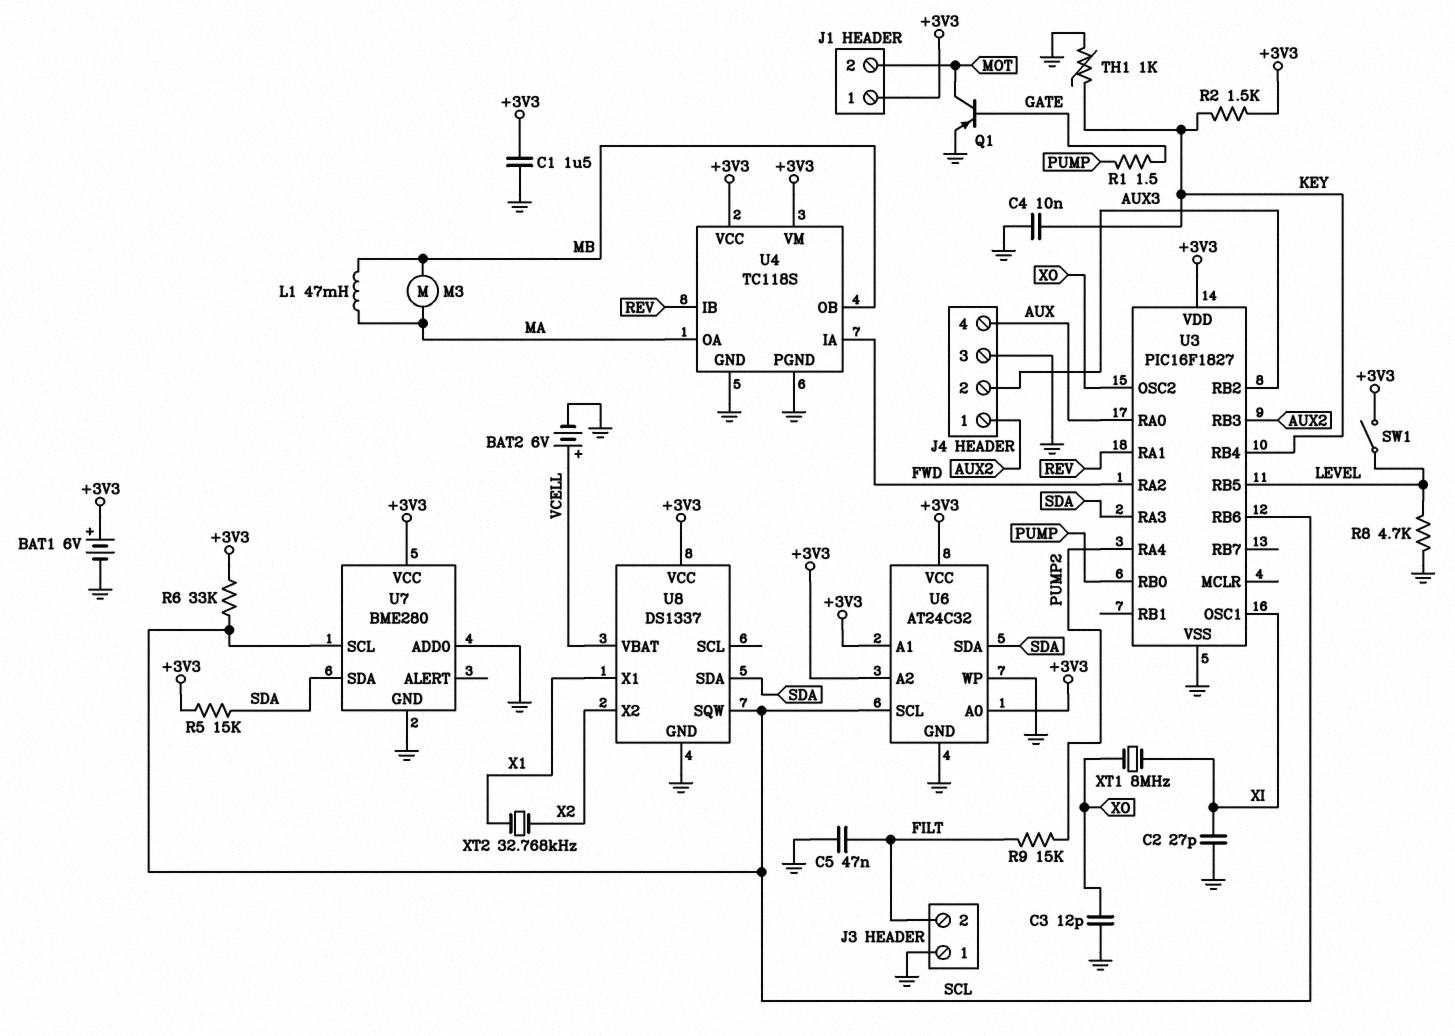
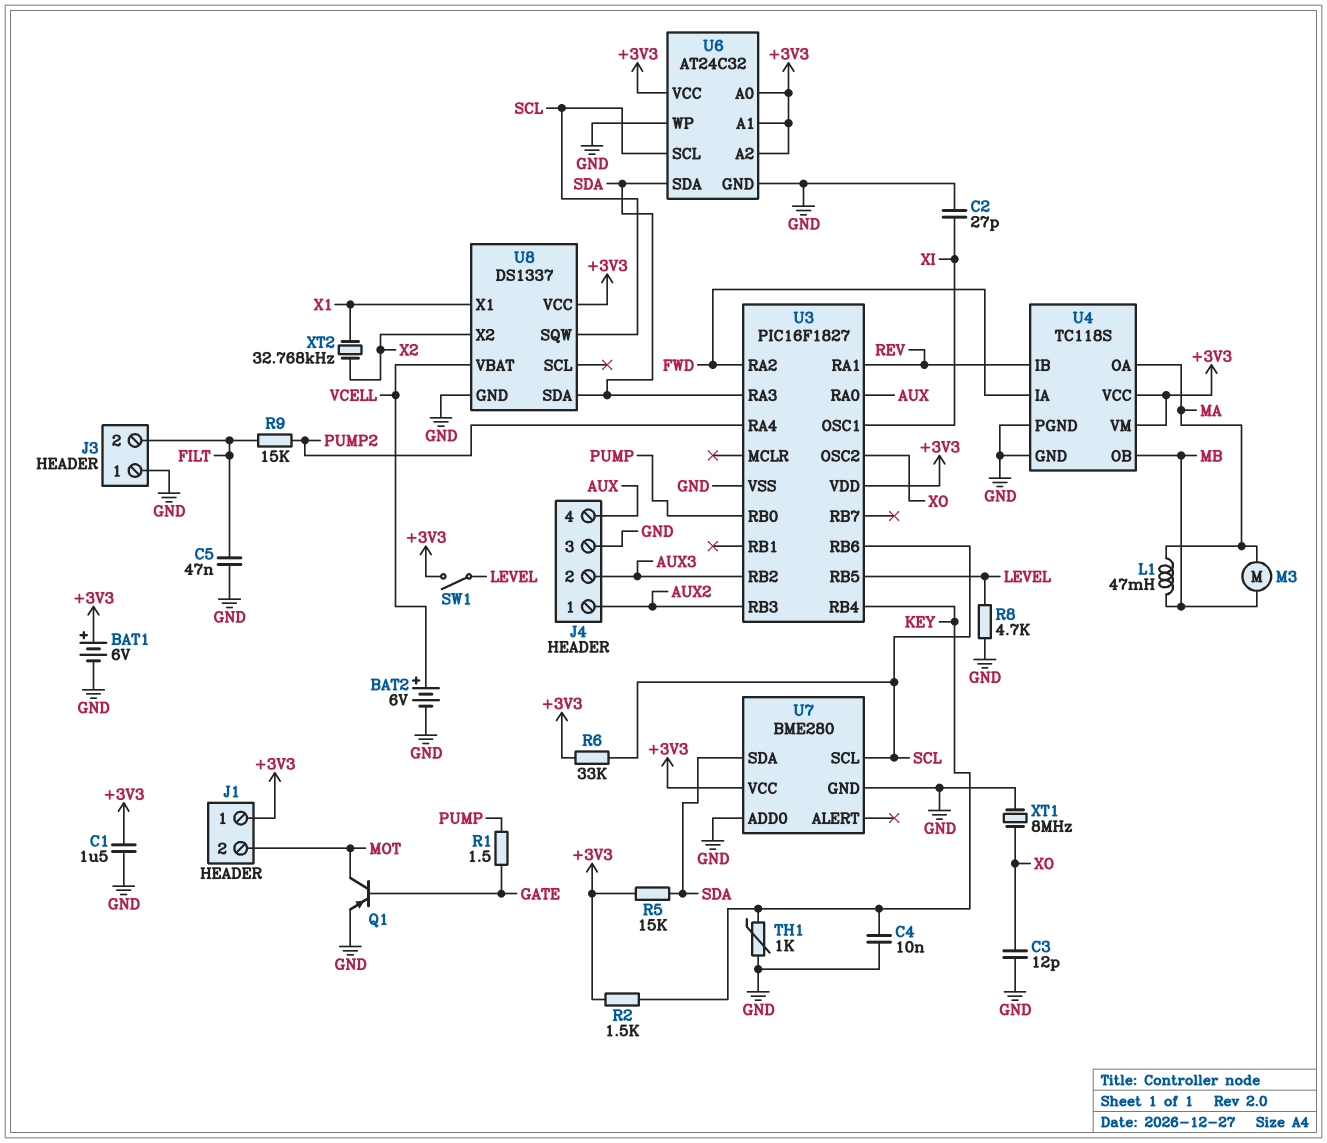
XT1: 8MHz (XI, XO) -> 8MHz (GND, XO)

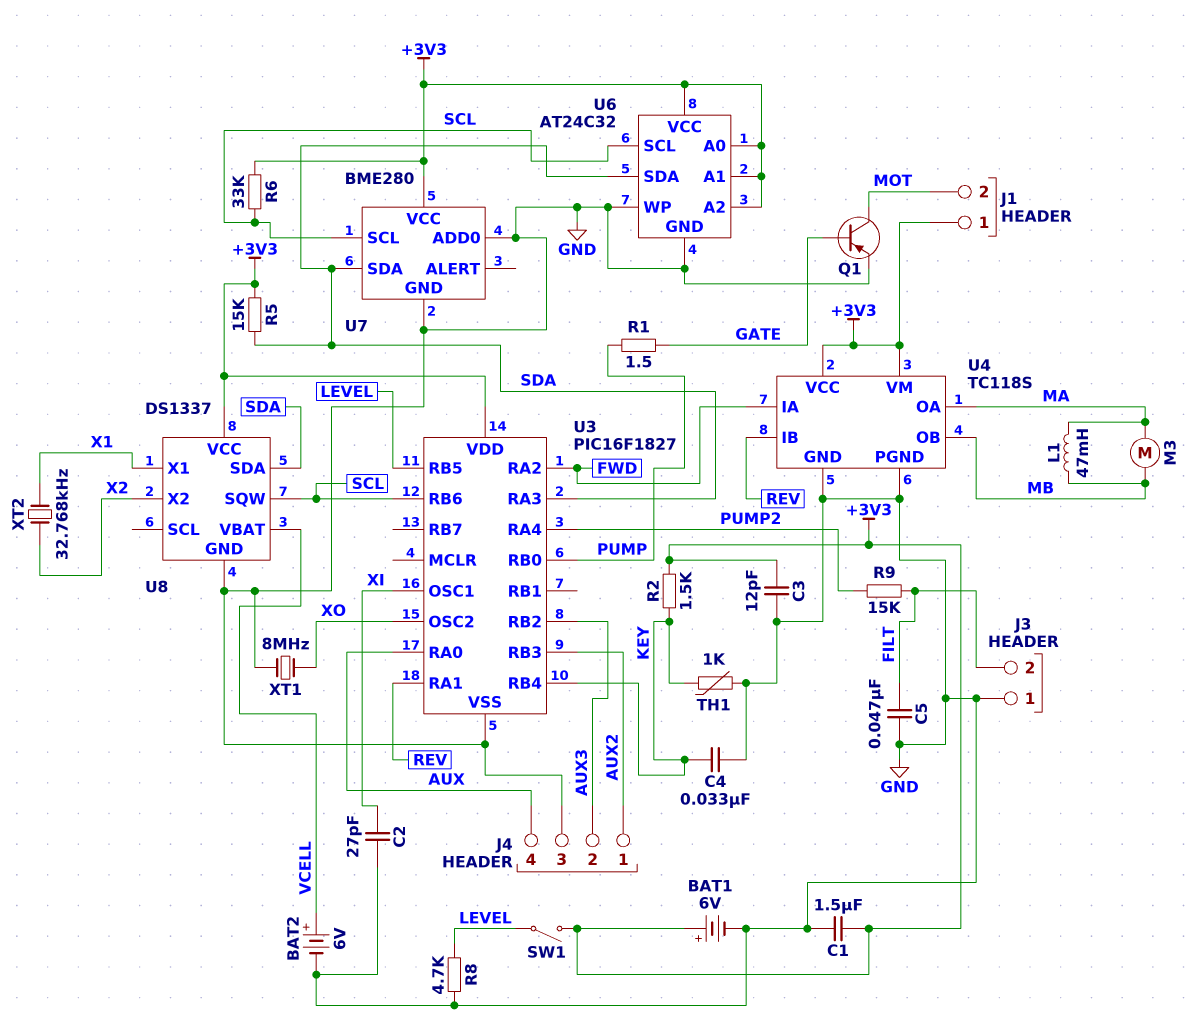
C3: 12pF (GND, XO) -> 12pF (+3V3, GND)
C4: 10nF (GND, KEY) -> 33nF (GND, KEY)

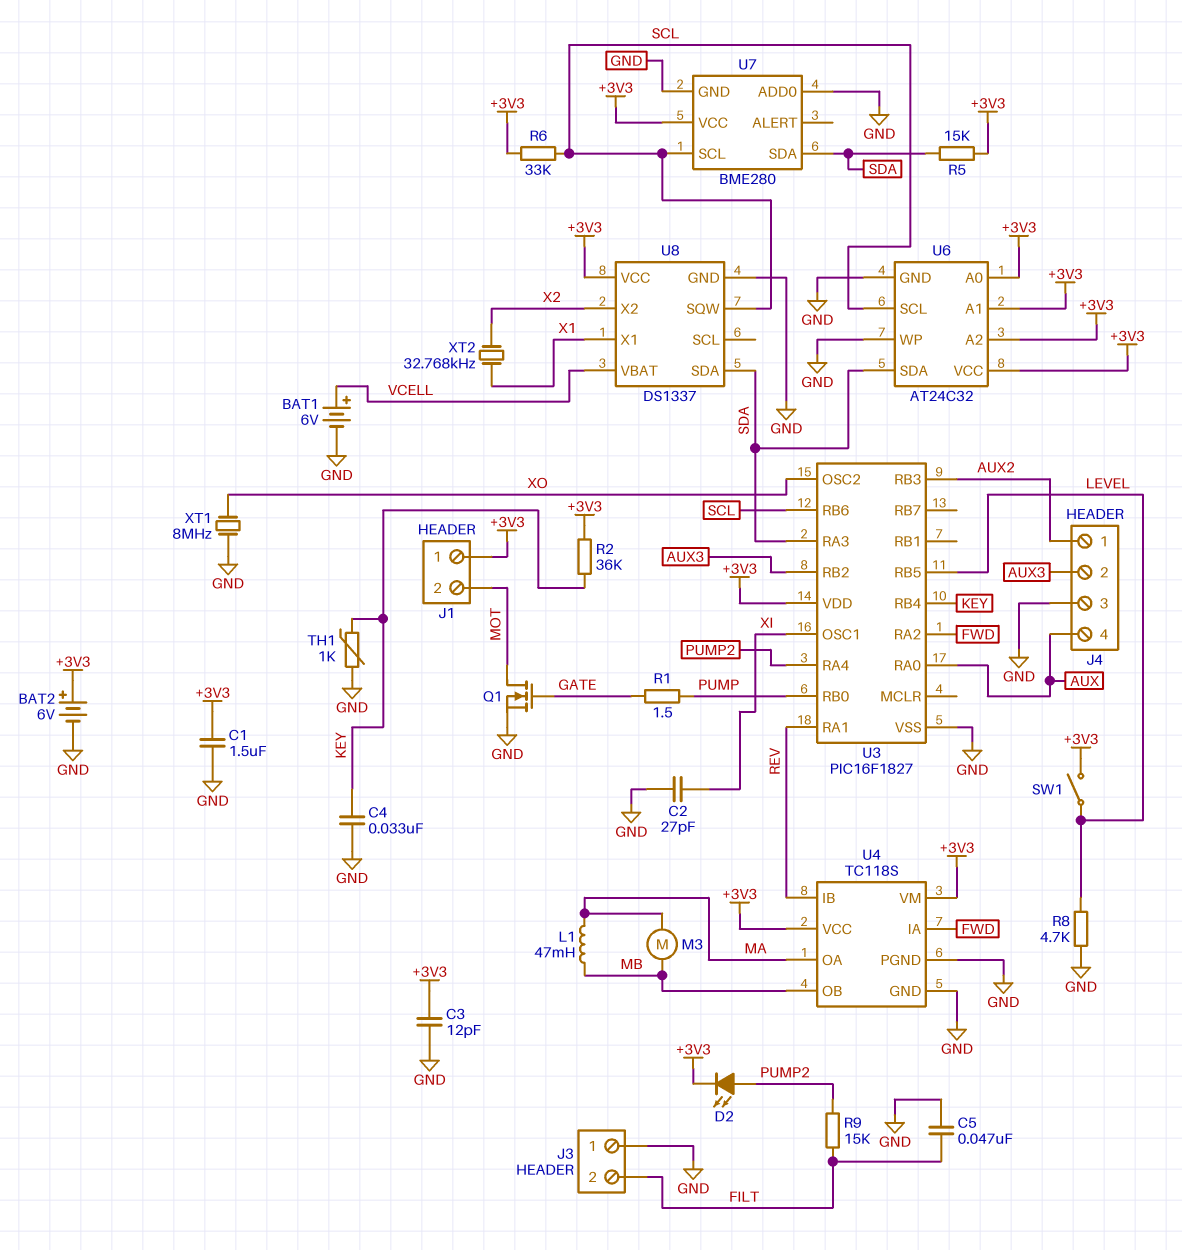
BAT1: 6V (plus +3V3, minus GND) -> 6V (plus VCELL, minus GND)
BAT2: 6V (plus VCELL, minus GND) -> 6V (plus +3V3, minus GND)
D2: none -> LED (A PUMP2, K +3V3)
Q1: PNP (B GATE, C MOT, E GND) -> NMOS (G GATE, D MOT, S GND)
R2: 1.5k (+3V3, KEY) -> 36k (+3V3, KEY)

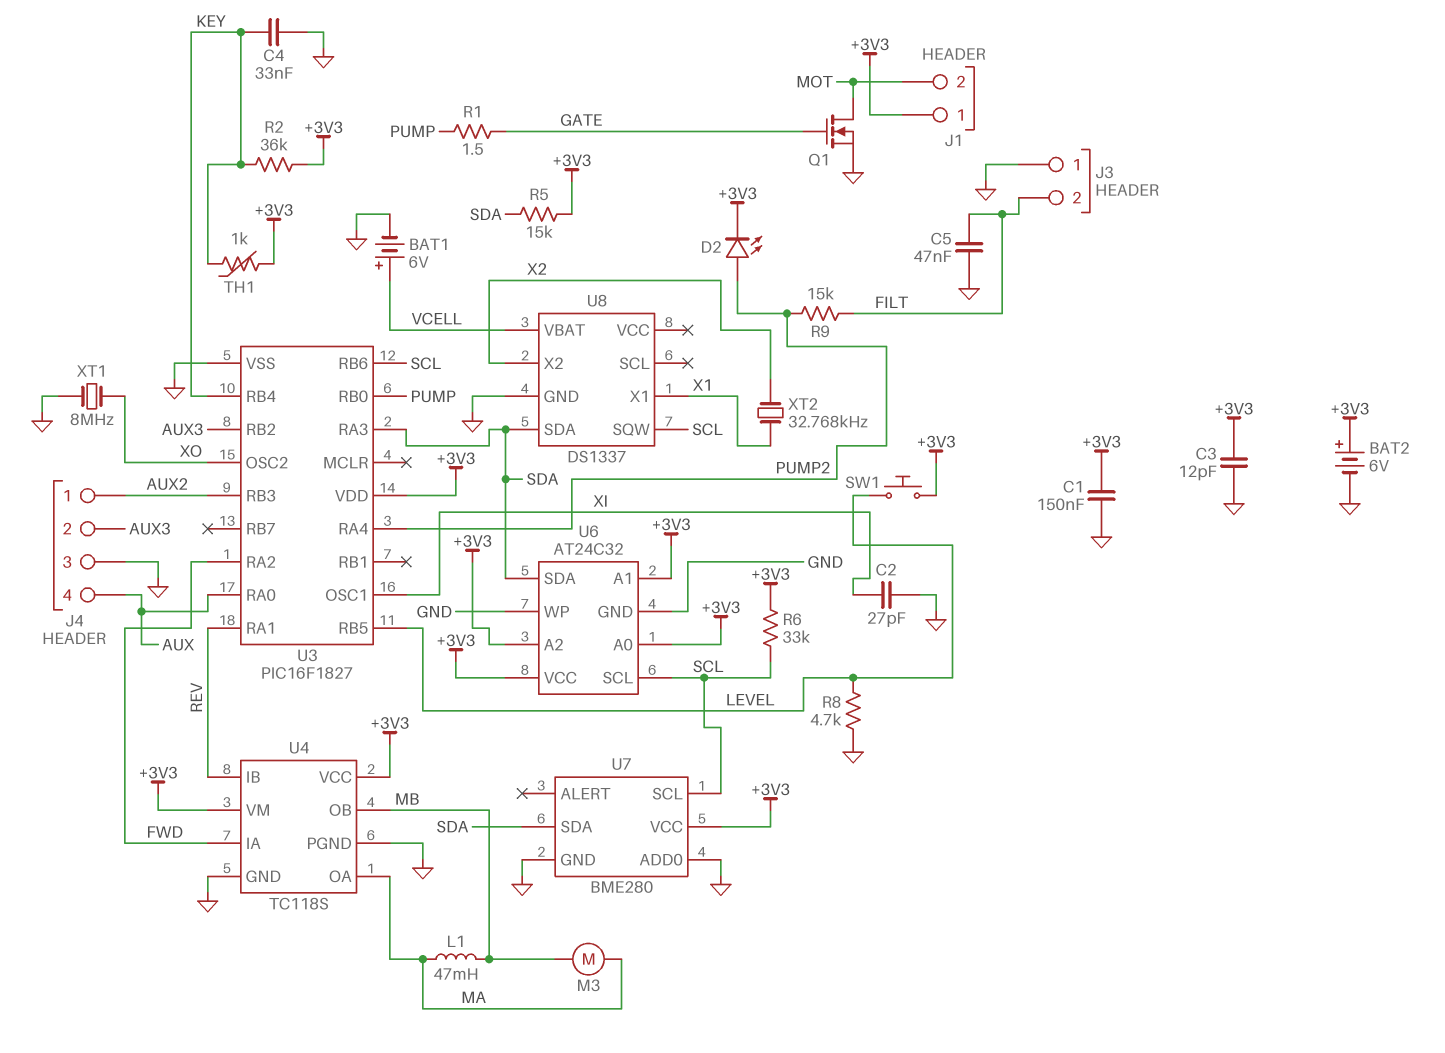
C1: 1.5uF (+3V3, GND) -> 150nF (+3V3, GND)
SW1: switch (+3V3, LEVEL) -> button (+3V3, LEVEL)
TH1: 1k (GND, KEY) -> 1k (+3V3, KEY)
U8 pin VCC: +3V3 -> none

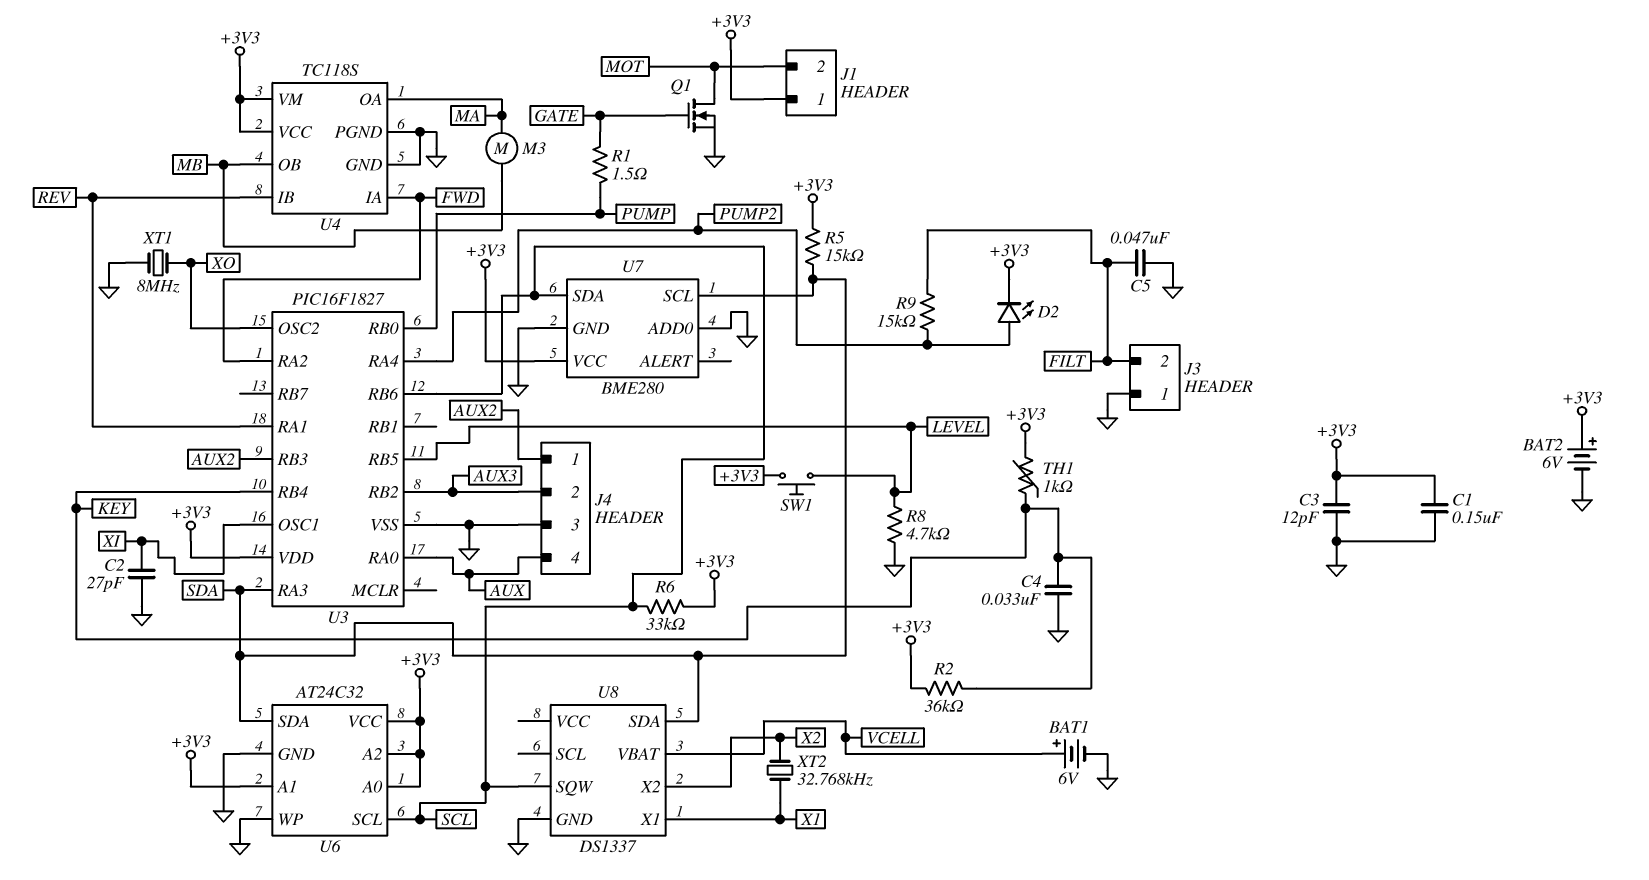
L1: 47mH (MA, MB) -> none
U7 pin SCL: SCL -> SDA
U7 pin SDA: SDA -> SCL

